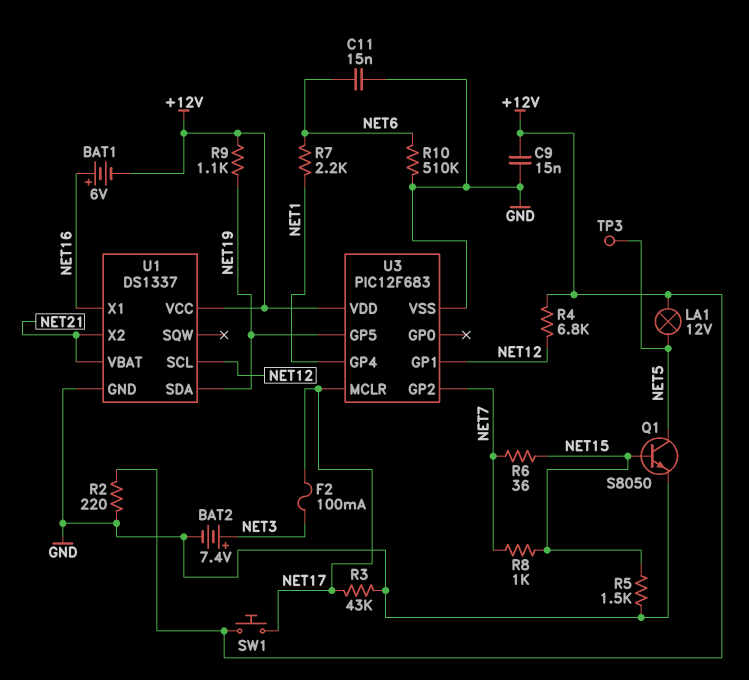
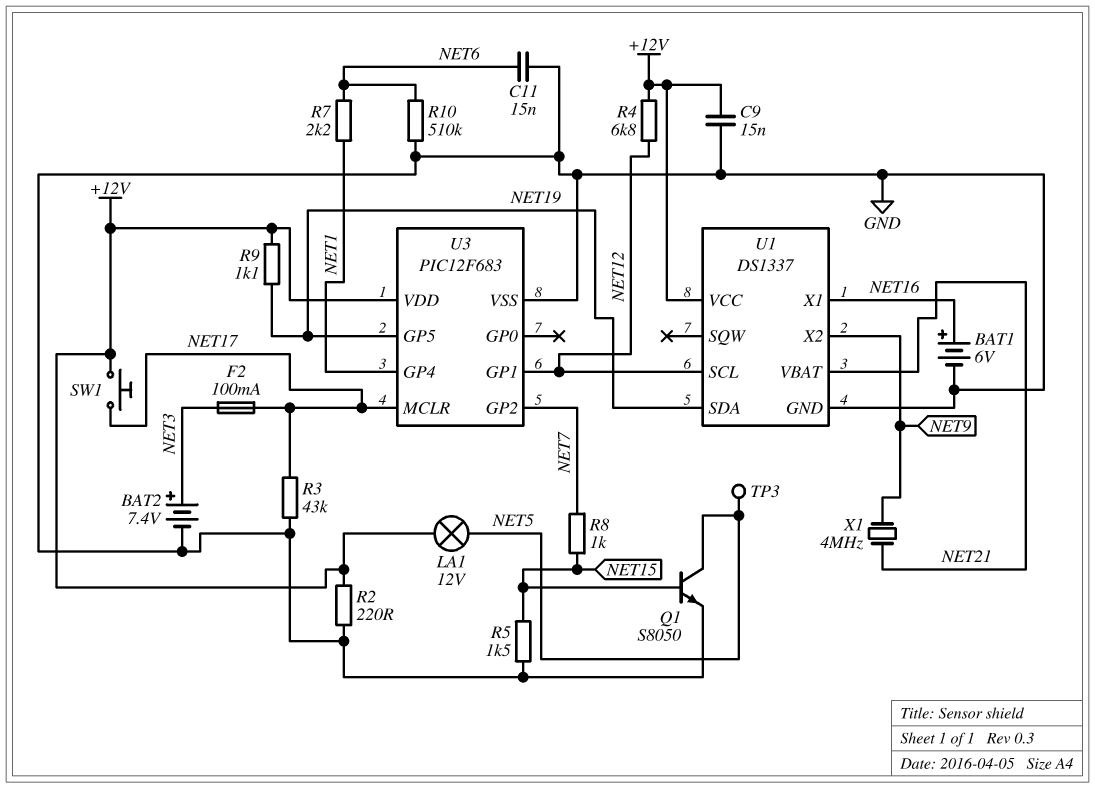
BAT1: 6V (plus NET16, minus +12V) -> 6V (plus NET16, minus GND)
R6: 36 (NET7, NET15) -> none
U1 pin X2: NET21 -> NET9
X1: none -> 4MHz (NET9, NET21)

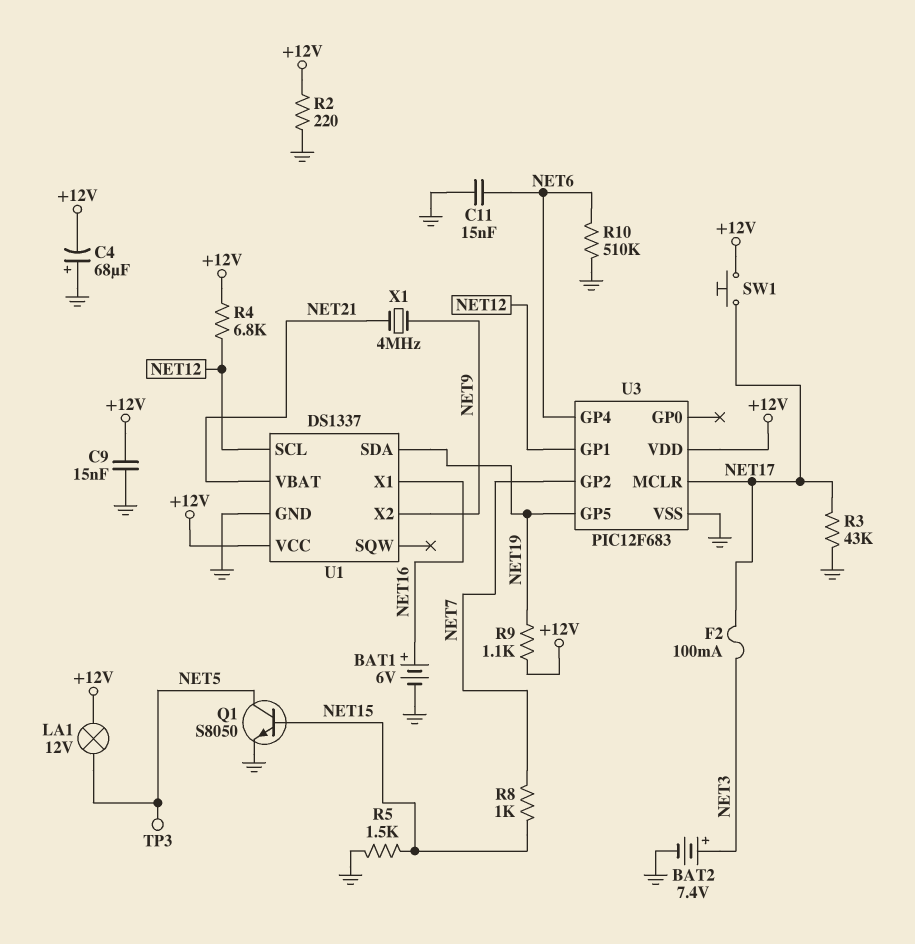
C4: none -> 68uF (plus GND, minus +12V)
R7: 2.2k (NET1, NET6) -> none
U3 pin GP4: NET1 -> NET6

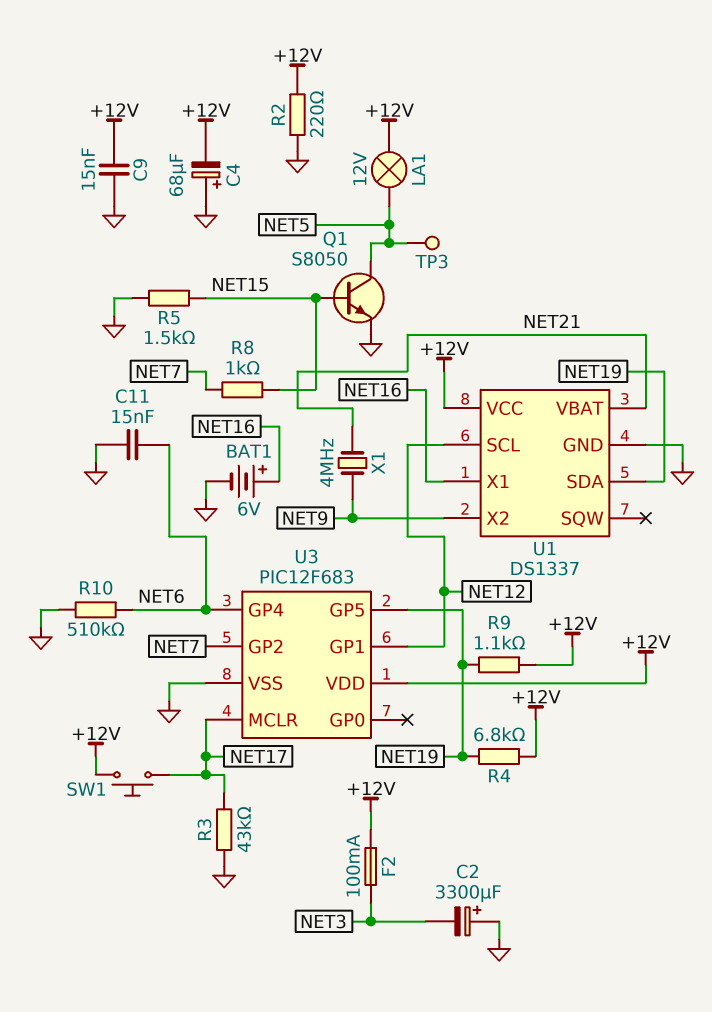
BAT2: 7.4V (plus NET3, minus GND) -> none
C2: none -> 3300uF (plus GND, minus NET3)
F2: 100mA (NET3, NET17) -> 100mA (+12V, NET3)
R4: 6.8k (+12V, NET12) -> 6.8k (+12V, NET19)

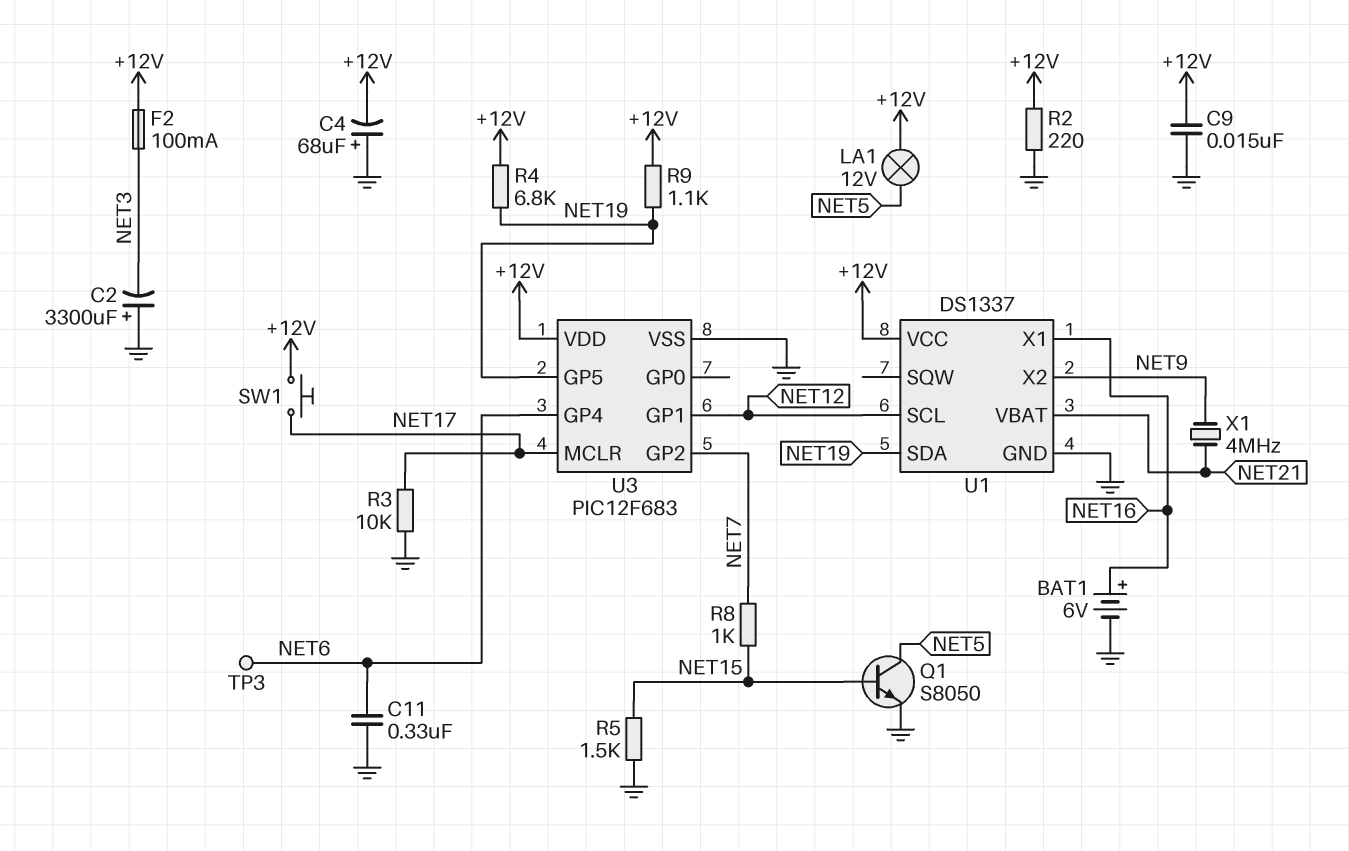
C11: 15nF (GND, NET6) -> 330nF (GND, NET6)
R3: 43k (GND, NET17) -> 10k (GND, NET17)
R10: 510k (GND, NET6) -> none
TP3: test point (NET5) -> test point (NET6)

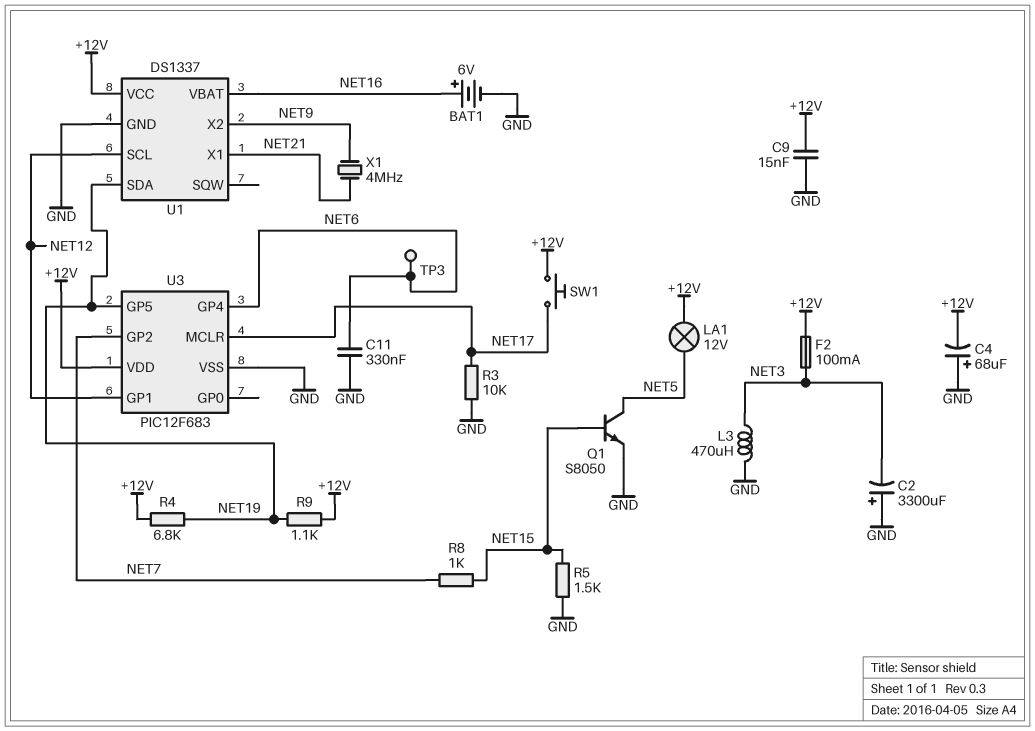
L3: none -> 470uH (GND, NET3)
R2: 220 (+12V, GND) -> none
U1 pin VBAT: NET21 -> NET16
U1 pin X1: NET16 -> NET21

